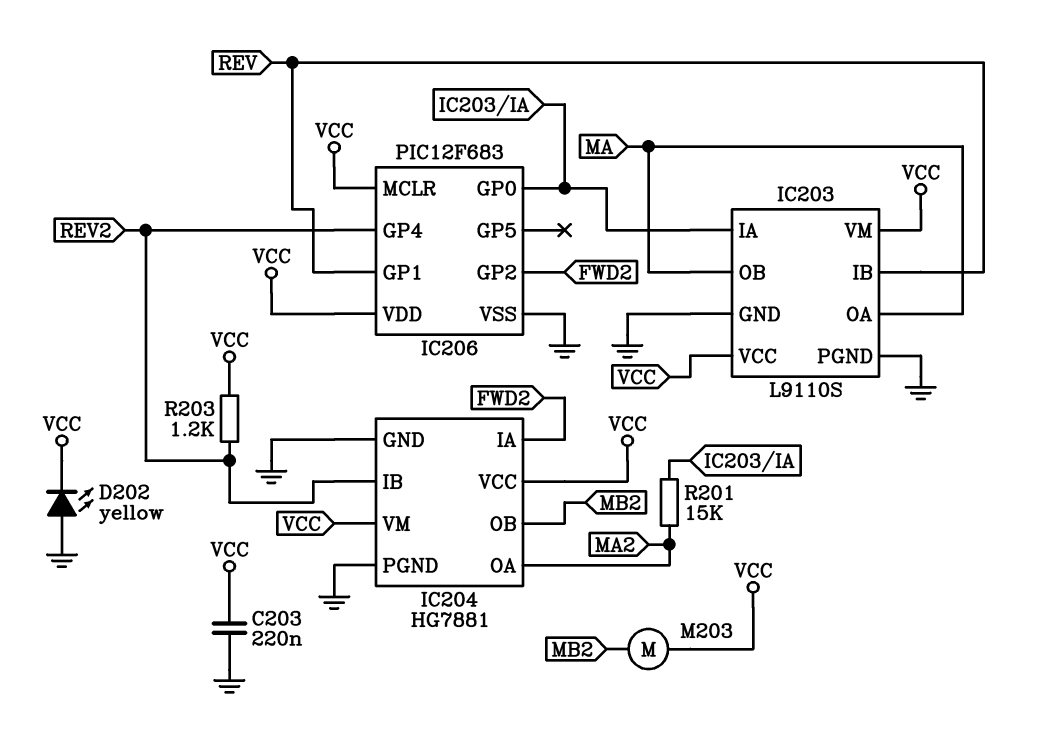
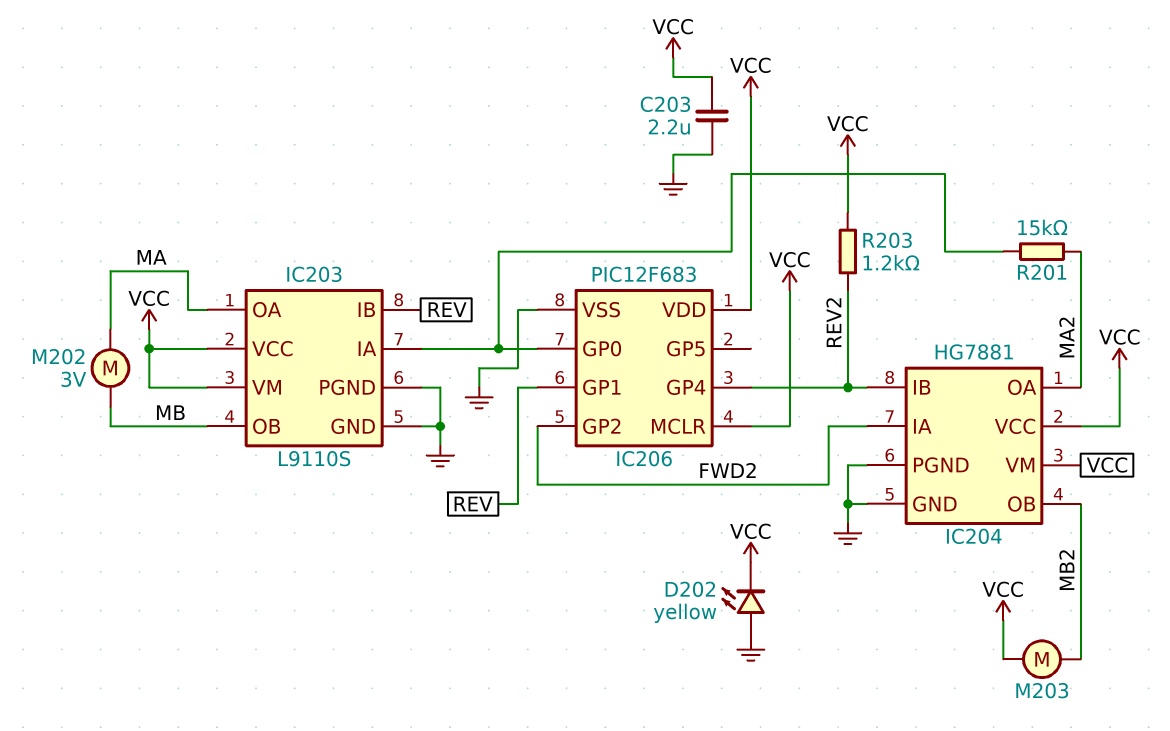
C203: 220nF (GND, VCC) -> 2.2uF (GND, VCC)
IC203 pin OB: MA -> MB
M202: none -> motor 3V (MA, MB)

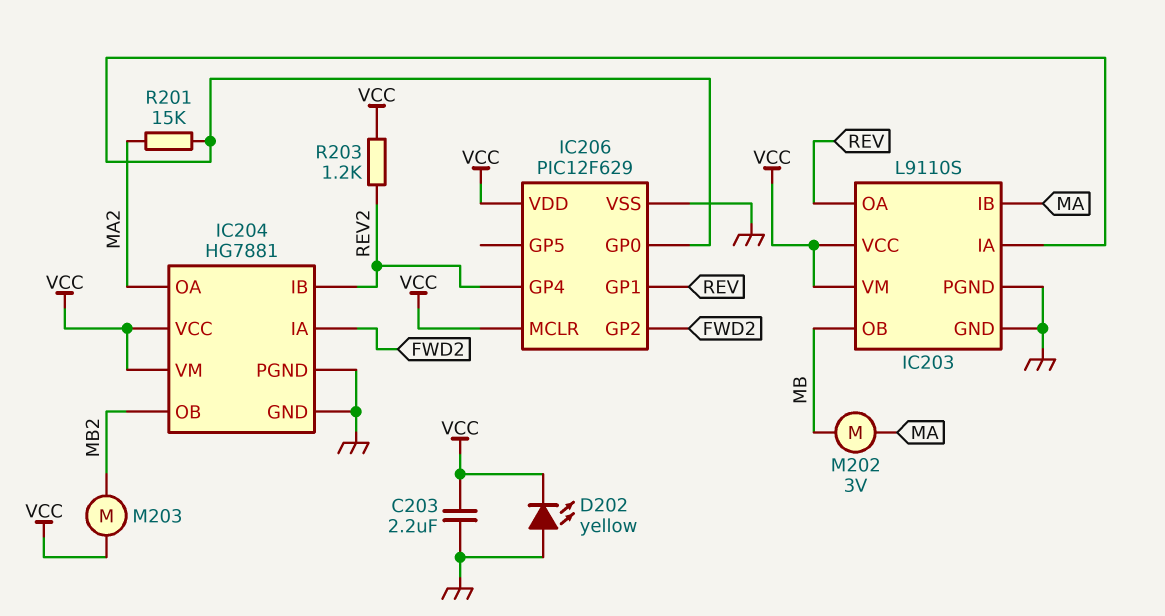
IC203 pin IB: REV -> MA
IC203 pin OA: MA -> REV
IC206: PIC12F683 -> PIC12F629

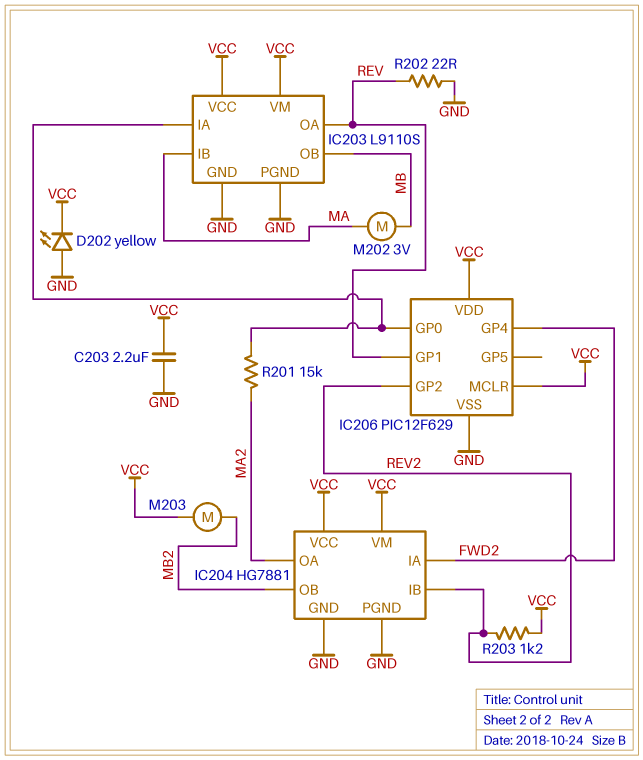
IC206 pin GP2: FWD2 -> REV2
IC206 pin GP4: REV2 -> FWD2
R202: none -> 22 (GND, REV)

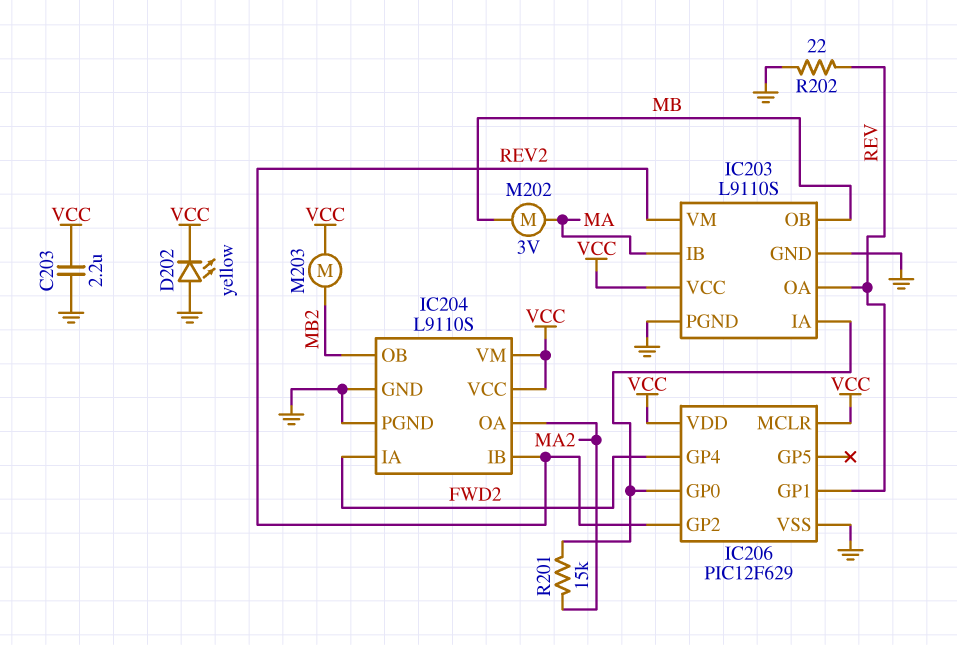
IC203 pin VM: VCC -> REV2
IC204: HG7881 -> L9110S
R203: 1.2k (REV2, VCC) -> none

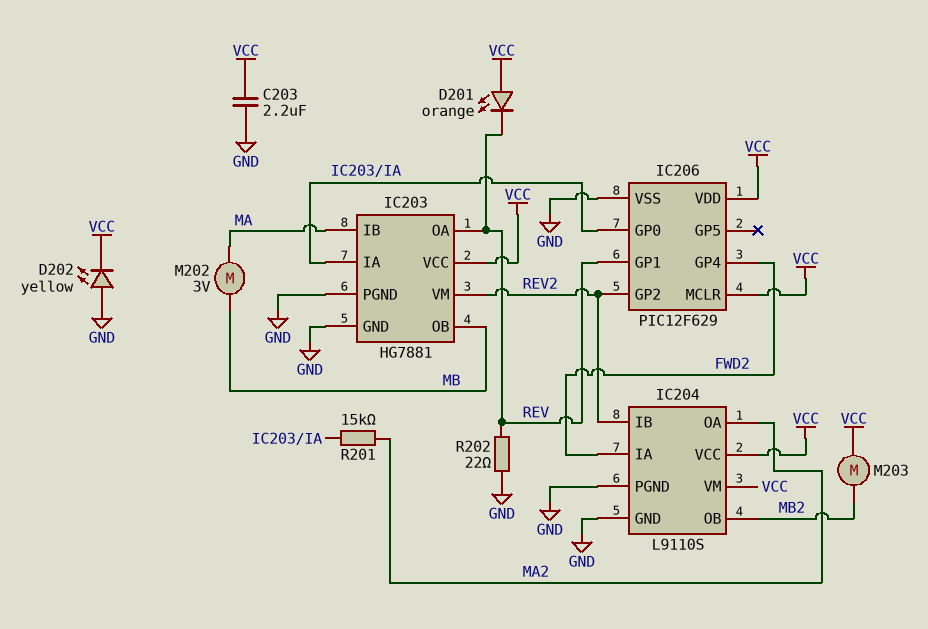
D201: none -> LED orange (A VCC, K REV)
IC203: L9110S -> HG7881

